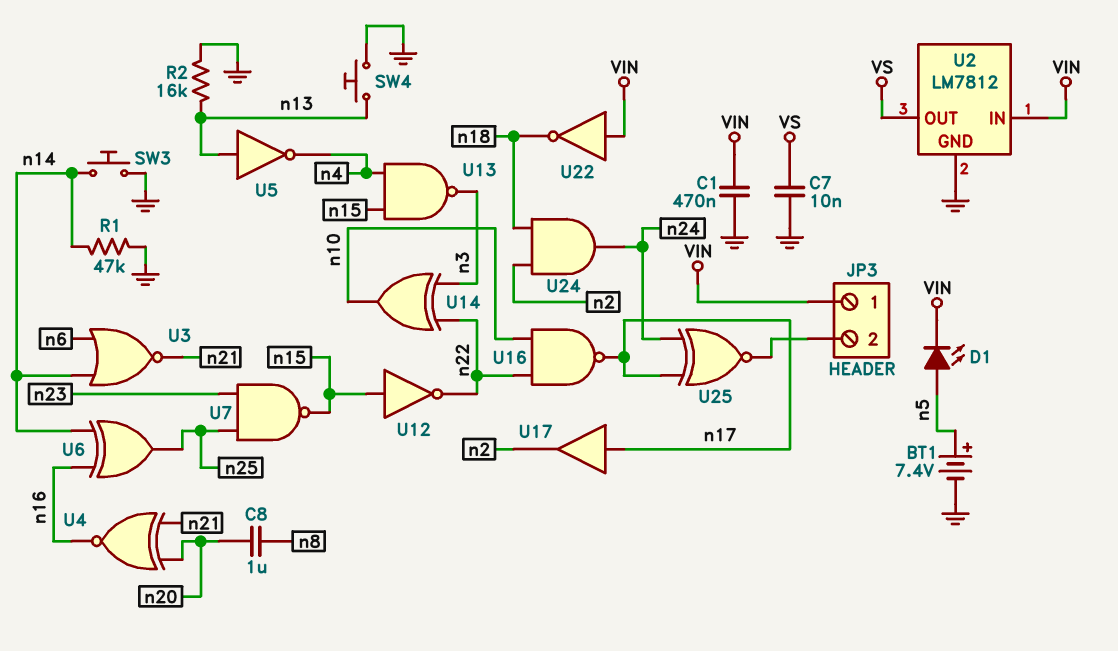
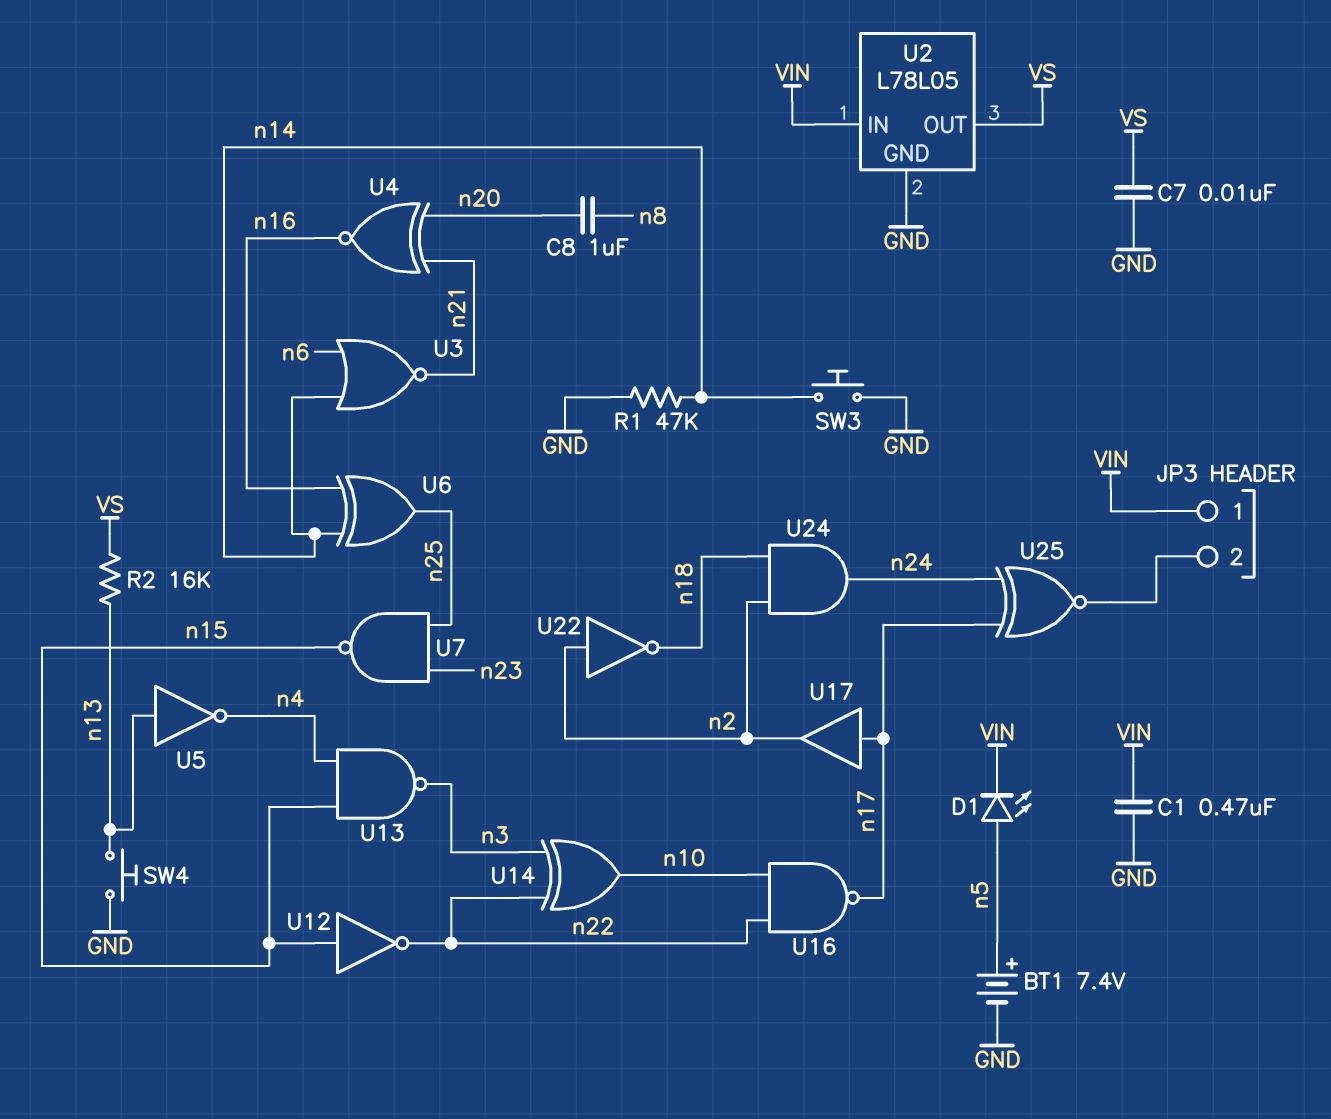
R2: 16k (GND, n13) -> 16k (VS, n13)
U2: LM7812 -> L78L05
U22: NOT (in VIN, out n18) -> NOT (in n2, out n18)

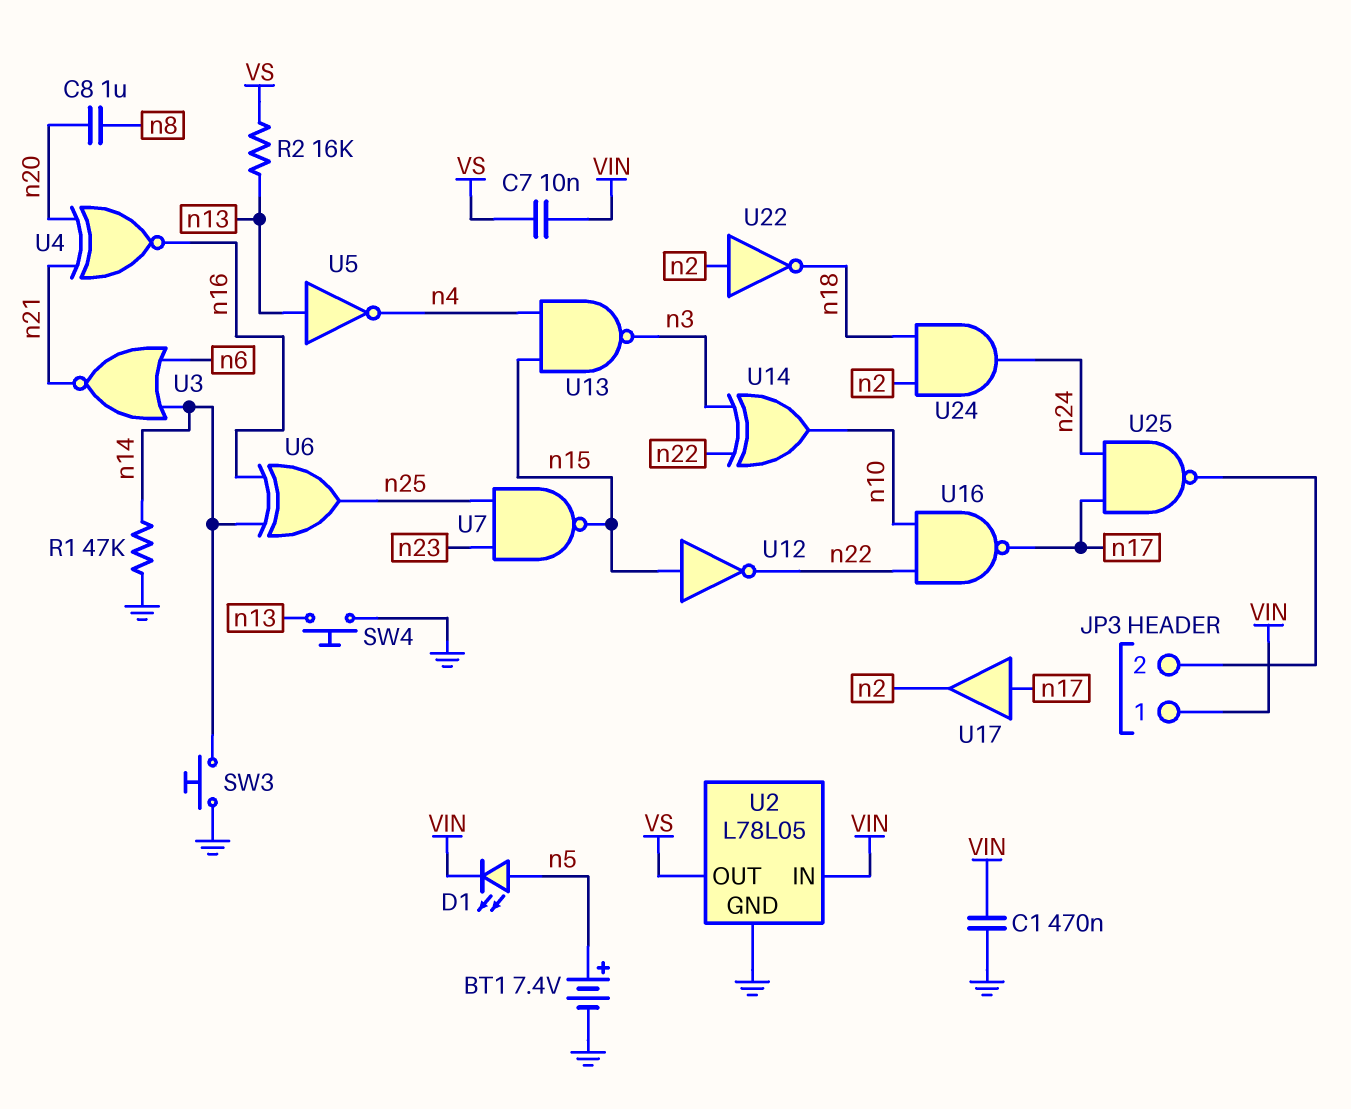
C7: 10nF (GND, VS) -> 10nF (VIN, VS)
U25: XNOR (in n17, in n24, out JP3/2) -> NAND (in n17, in n24, out JP3/2)

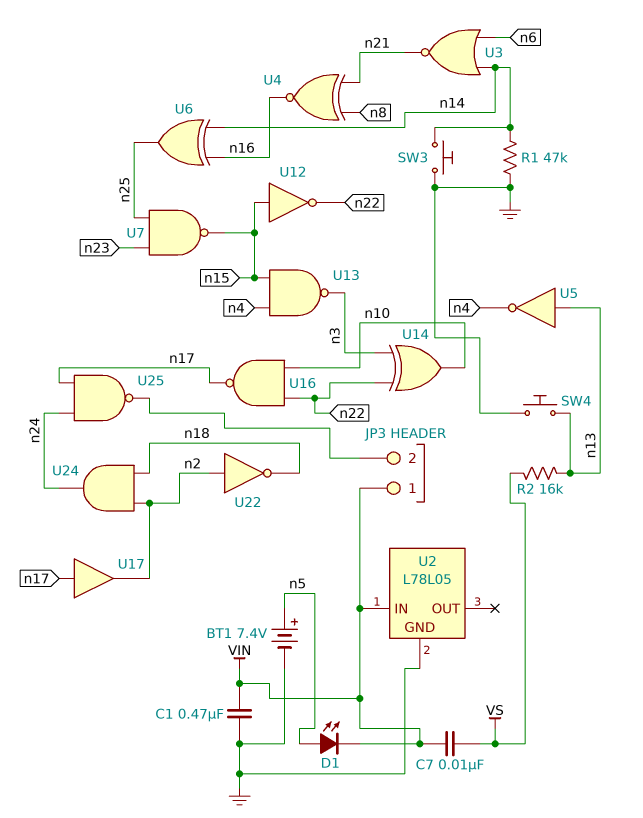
C8: 1uF (n8, n20) -> none
U2 pin OUT: VS -> none
U4: XNOR (in n20, in n21, out n16) -> XNOR (in n8, in n21, out n16)

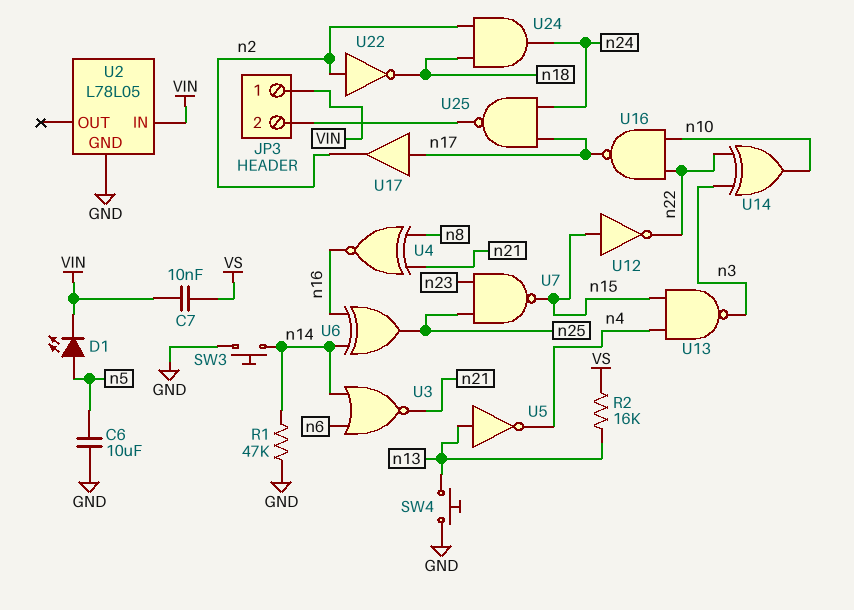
BT1: 7.4V (plus n5, minus GND) -> none
C1: 470nF (GND, VIN) -> none
C6: none -> 10uF (GND, n5)

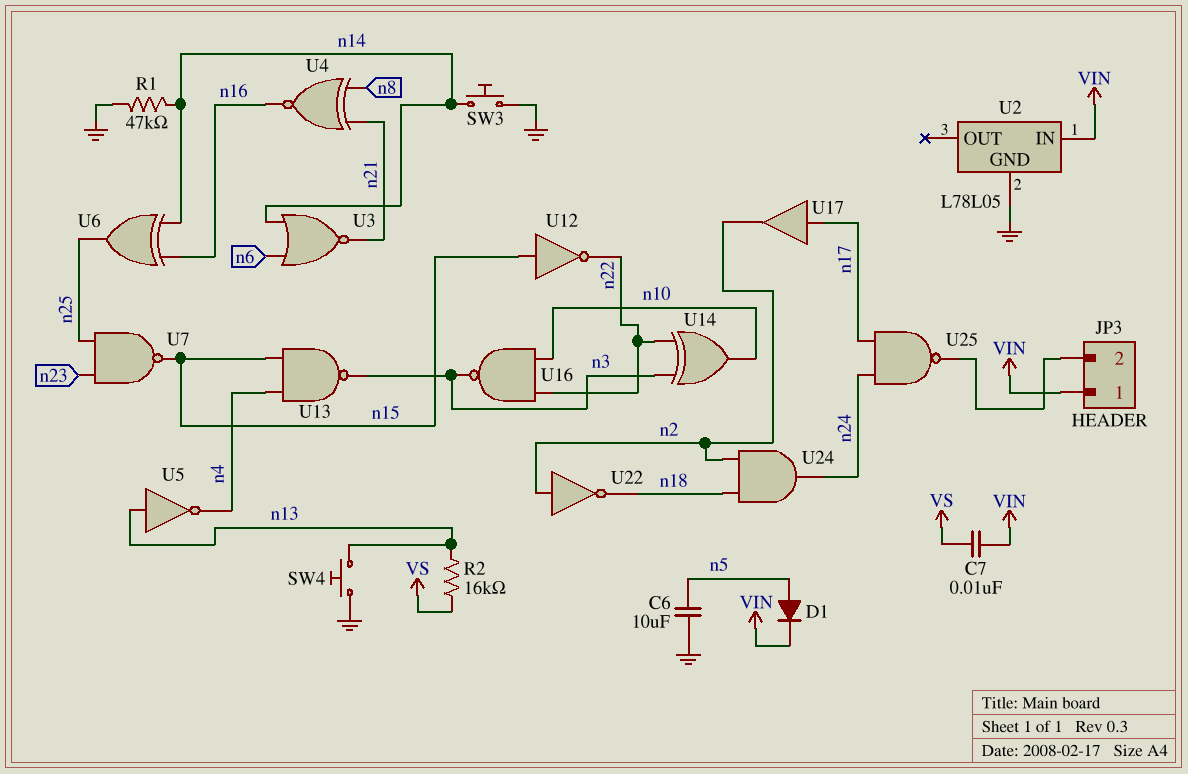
D1: LED (A n5, K VIN) -> diode (A n5, K VIN)
U16: NAND (in n10, in n22, out n17) -> NAND (in n10, in n22, out n3)

